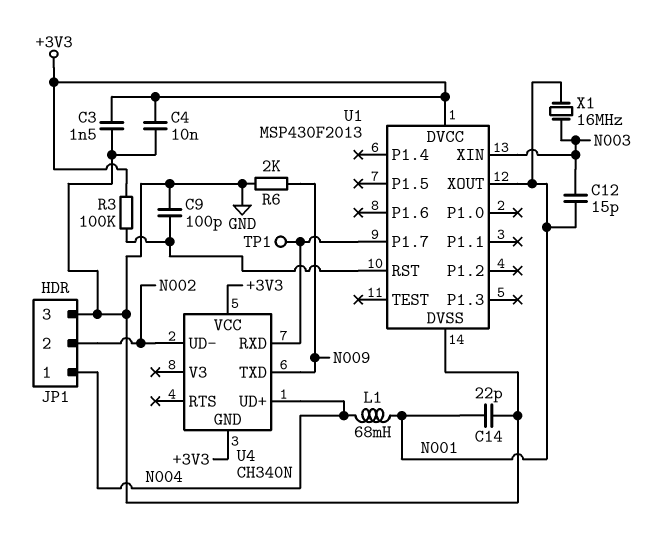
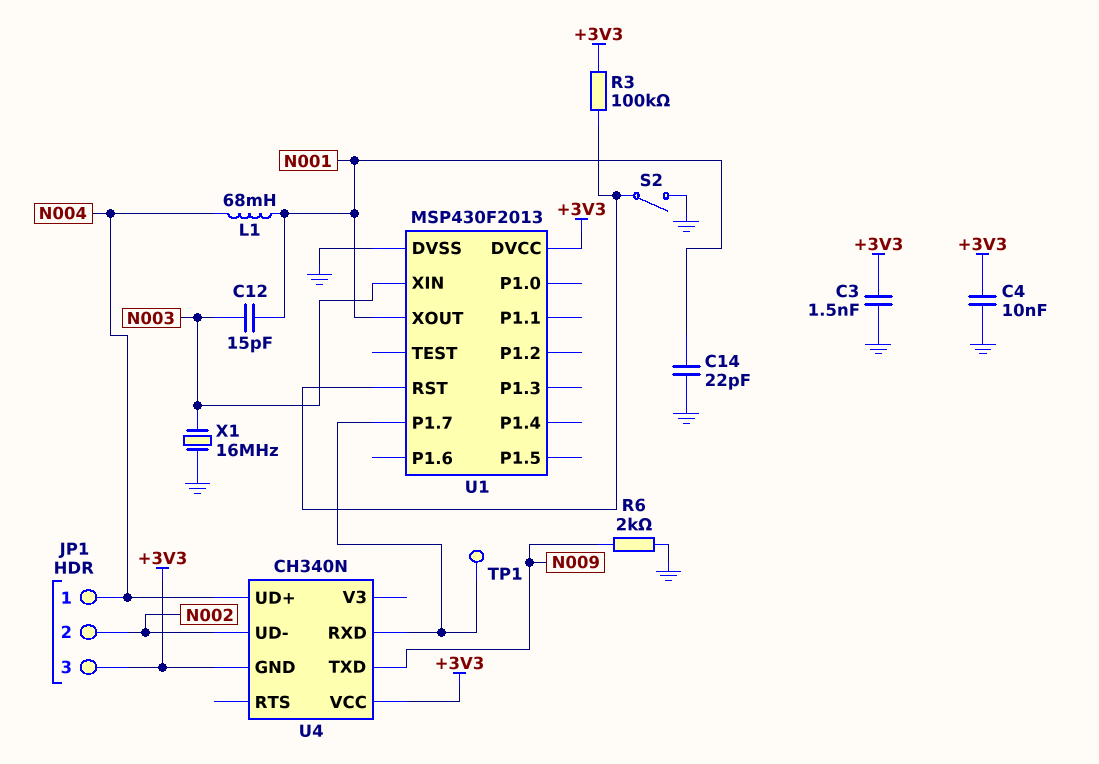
C9: 100pF (GND, U1/RST) -> none
JP1 pin 3: GND -> +3V3
S2: none -> switch (GND, U1/RST)
X1: 16MHz (N001, N003) -> 16MHz (GND, N003)

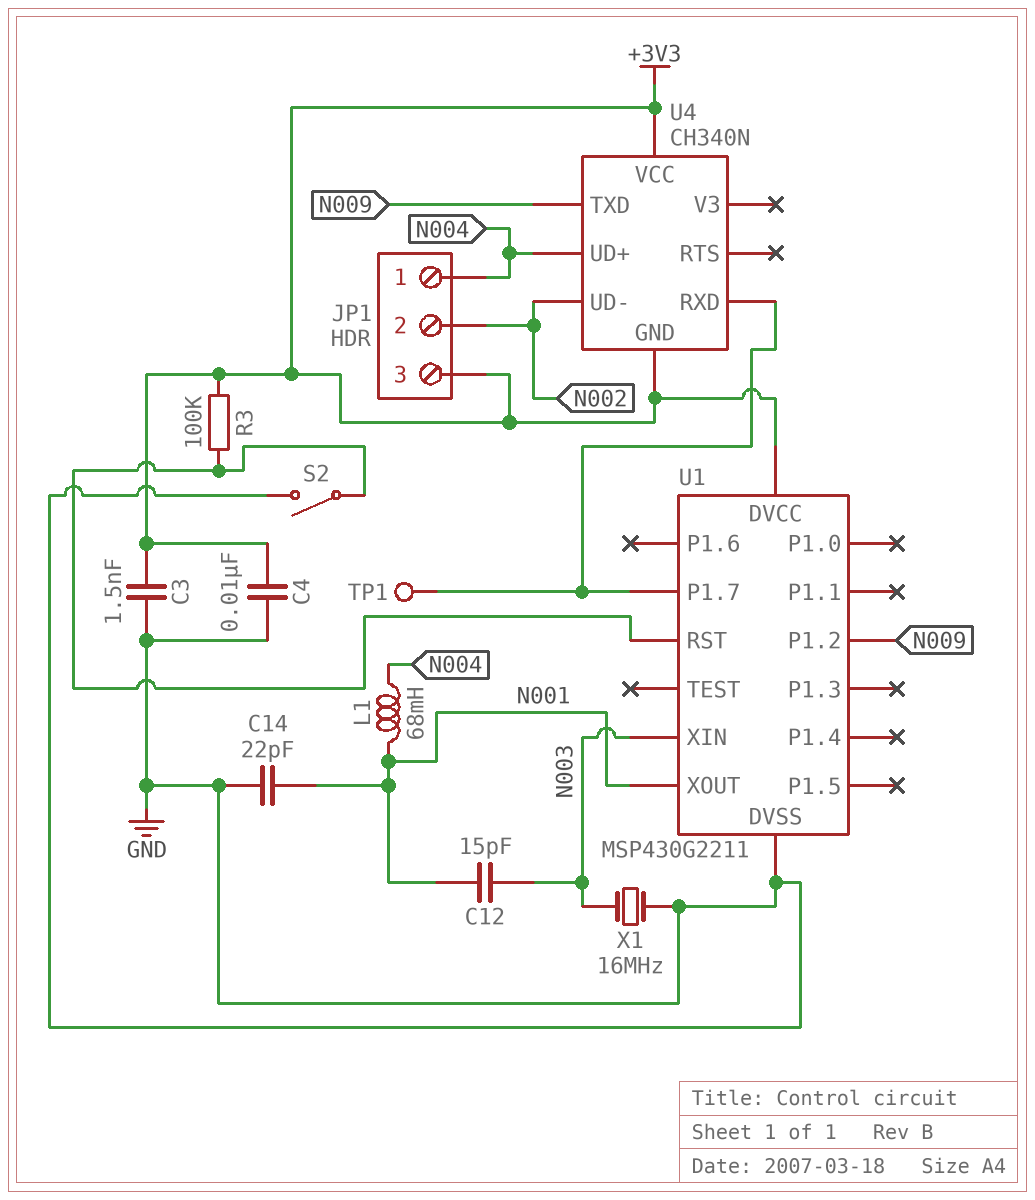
R6: 2k (GND, N009) -> none
U1: MSP430F2013 -> MSP430G2211
U1 pin P1.2: none -> N009

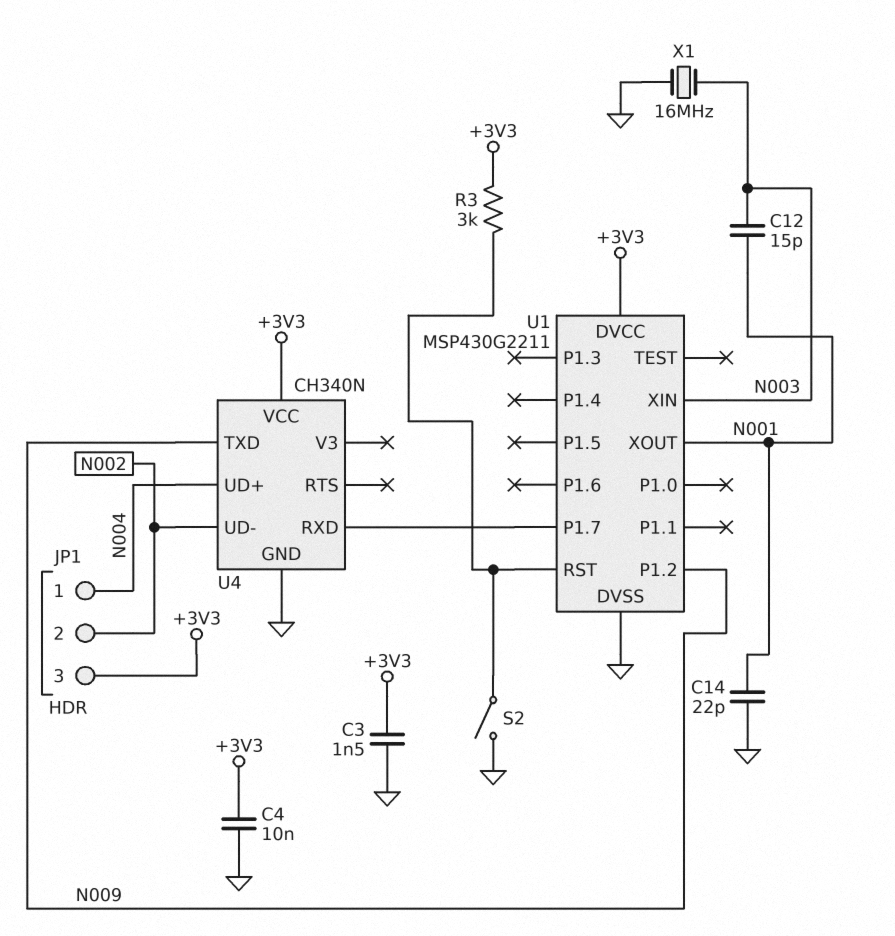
L1: 68mH (N001, N004) -> none
R3: 100k (+3V3, U1/RST) -> 3k (+3V3, U1/RST)
TP1: test point (U1/P1.7) -> none
U4 pin GND: +3V3 -> GND

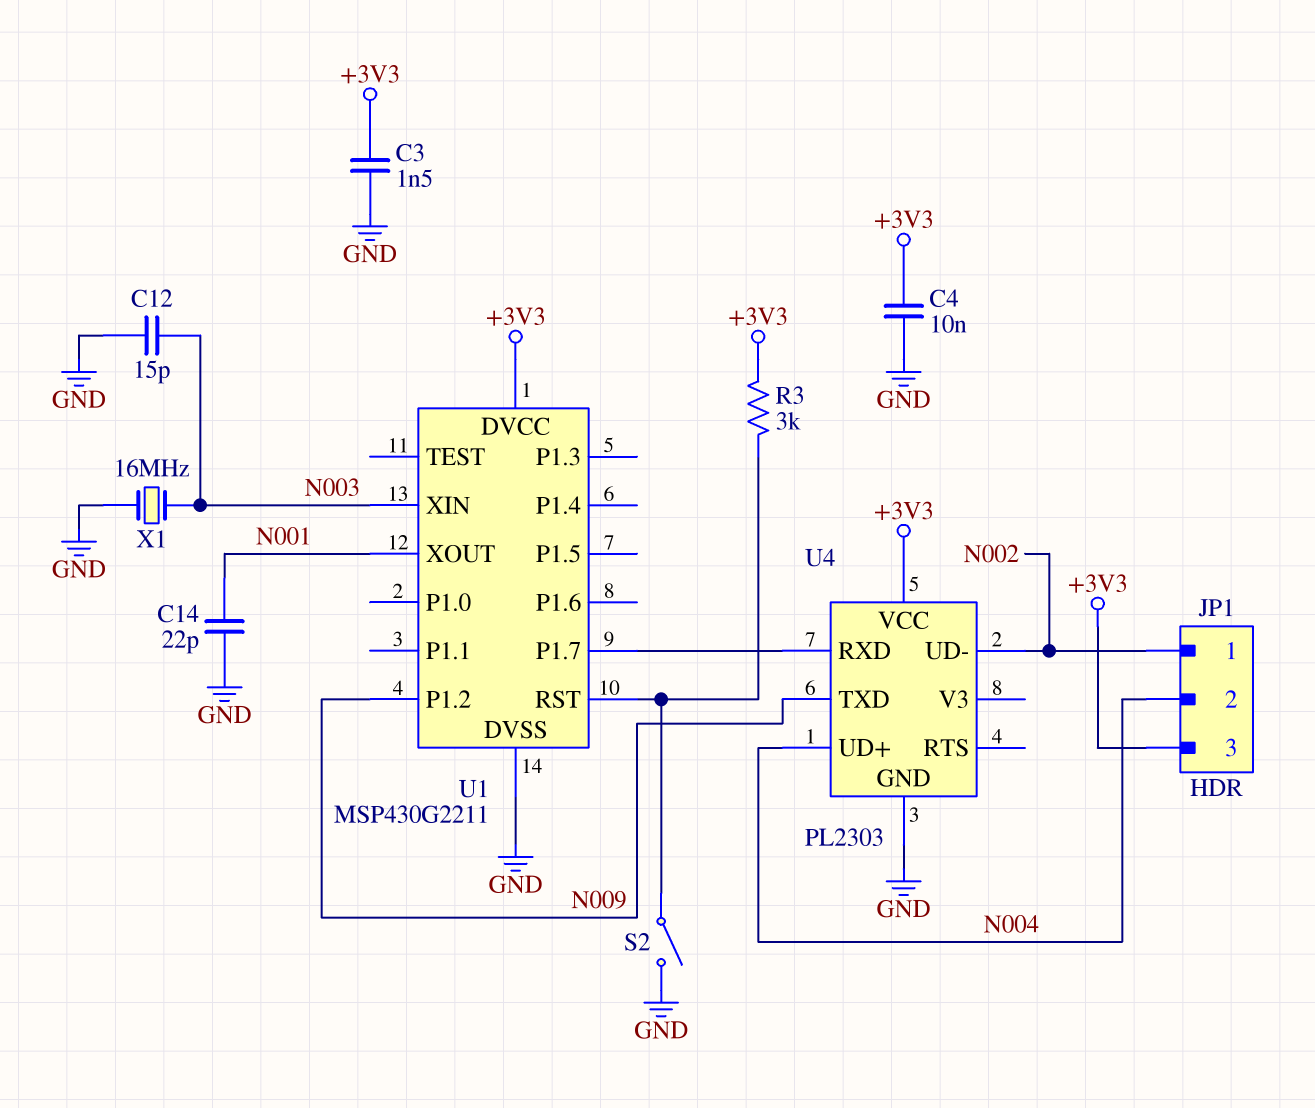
C12: 15pF (N001, N003) -> 15pF (GND, N003)
JP1 pin 1: N004 -> N002
JP1 pin 2: N002 -> N004
U4: CH340N -> PL2303

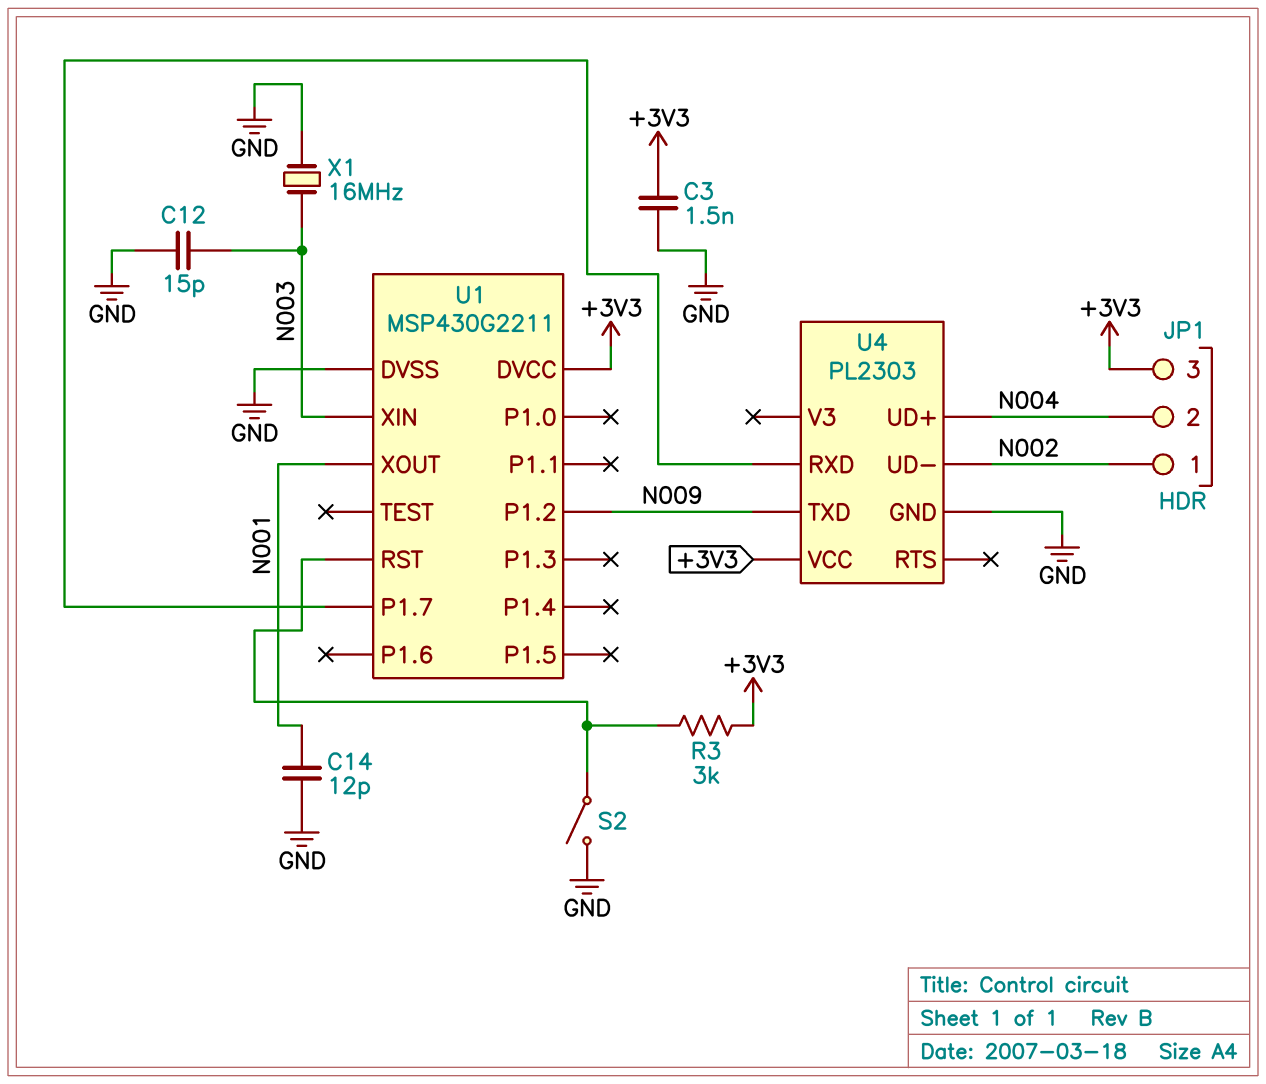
C4: 10nF (+3V3, GND) -> none
C14: 22pF (GND, N001) -> 12pF (GND, N001)

